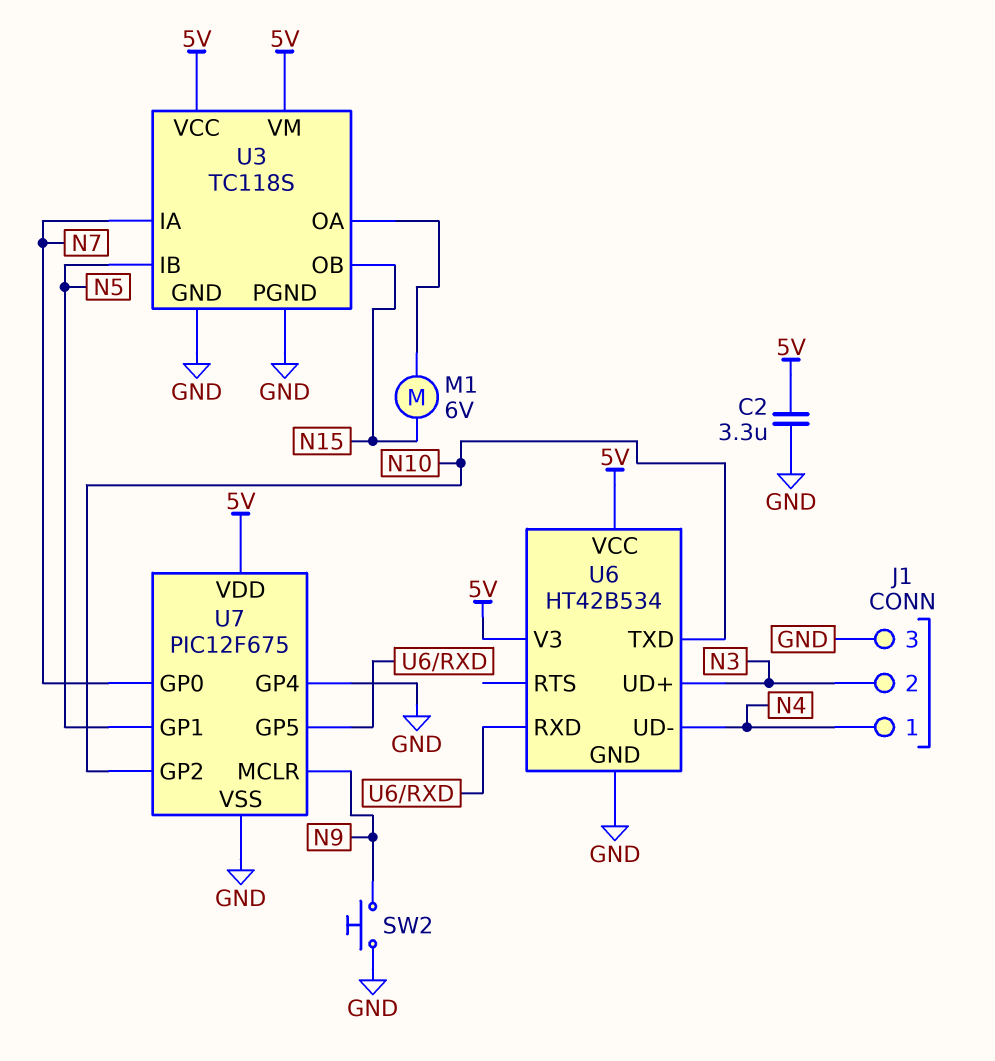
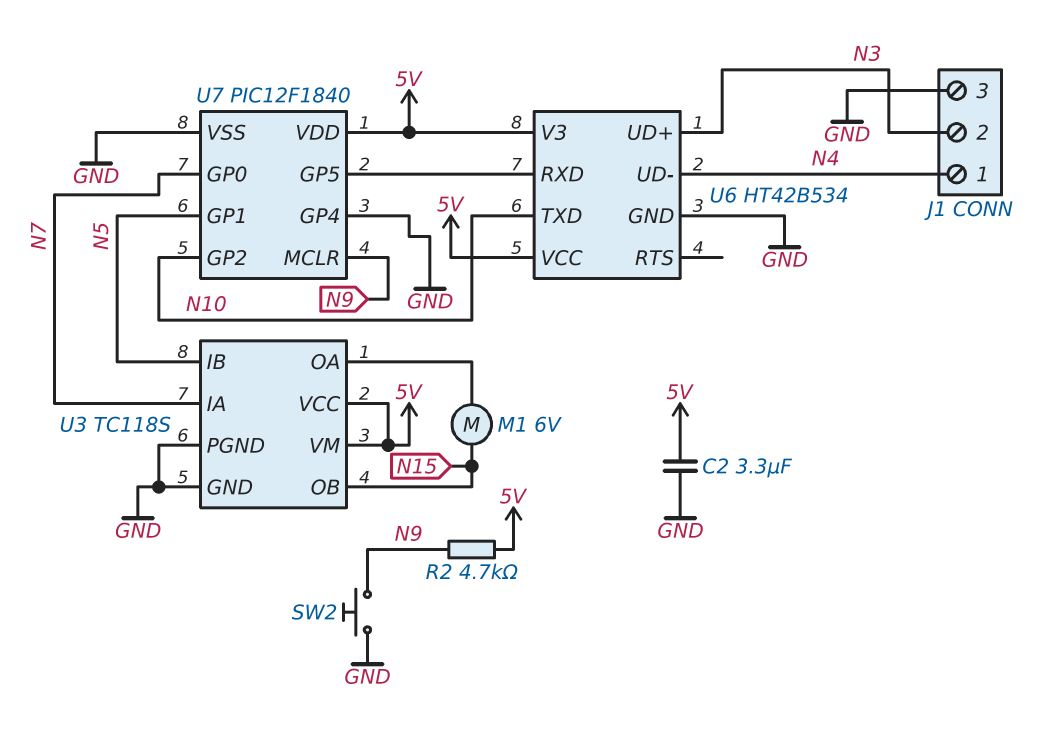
R2: none -> 4.7k (5V, N9)
U7: PIC12F675 -> PIC12F1840

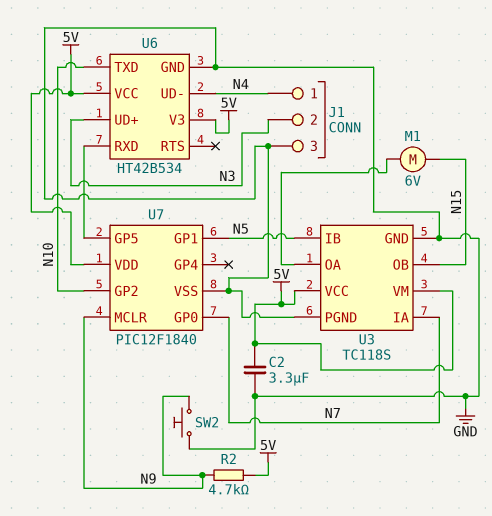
U7 pin GP4: GND -> none

